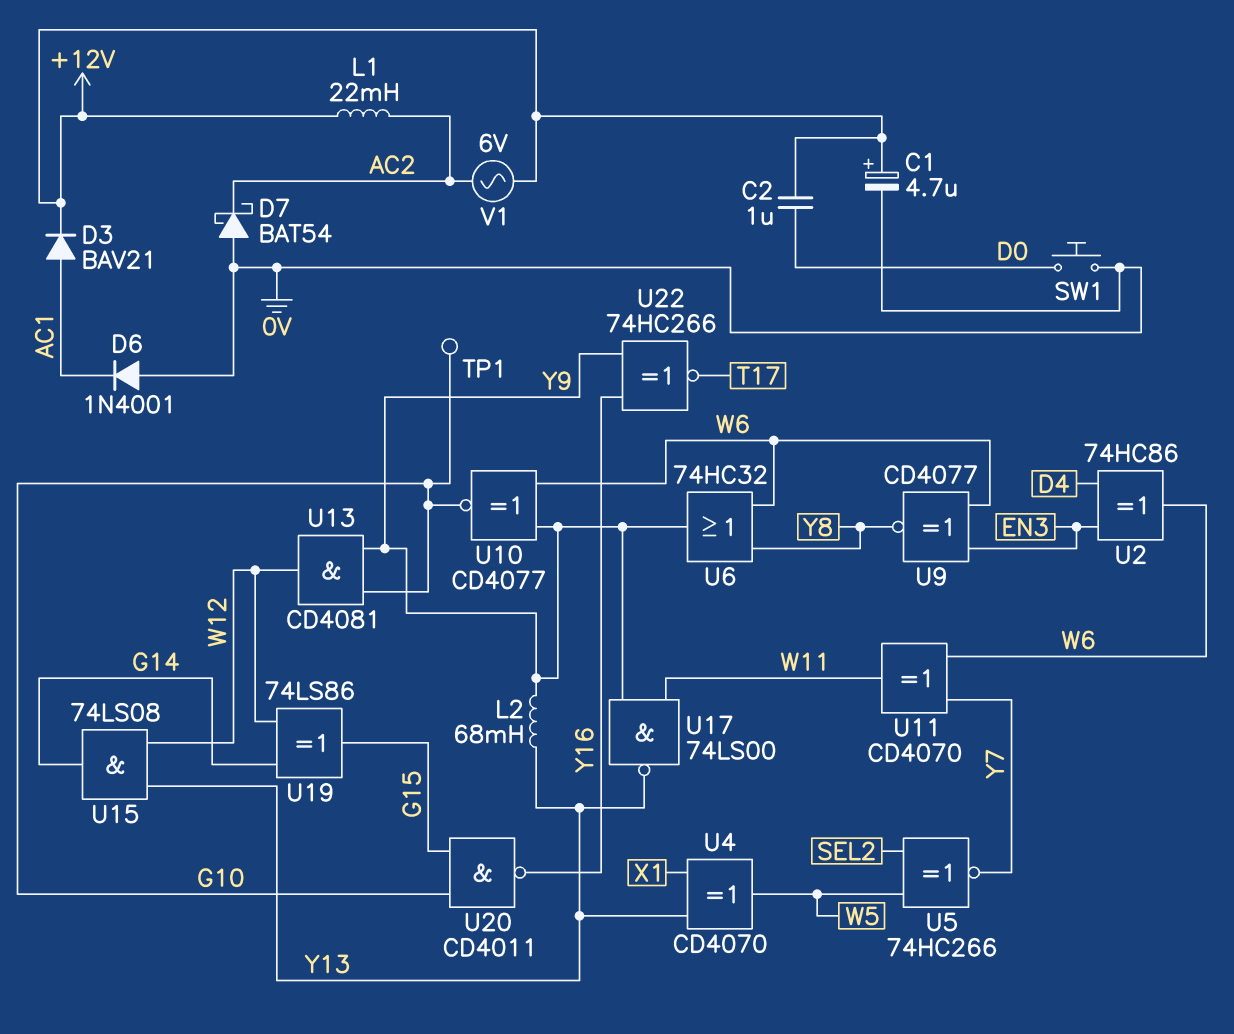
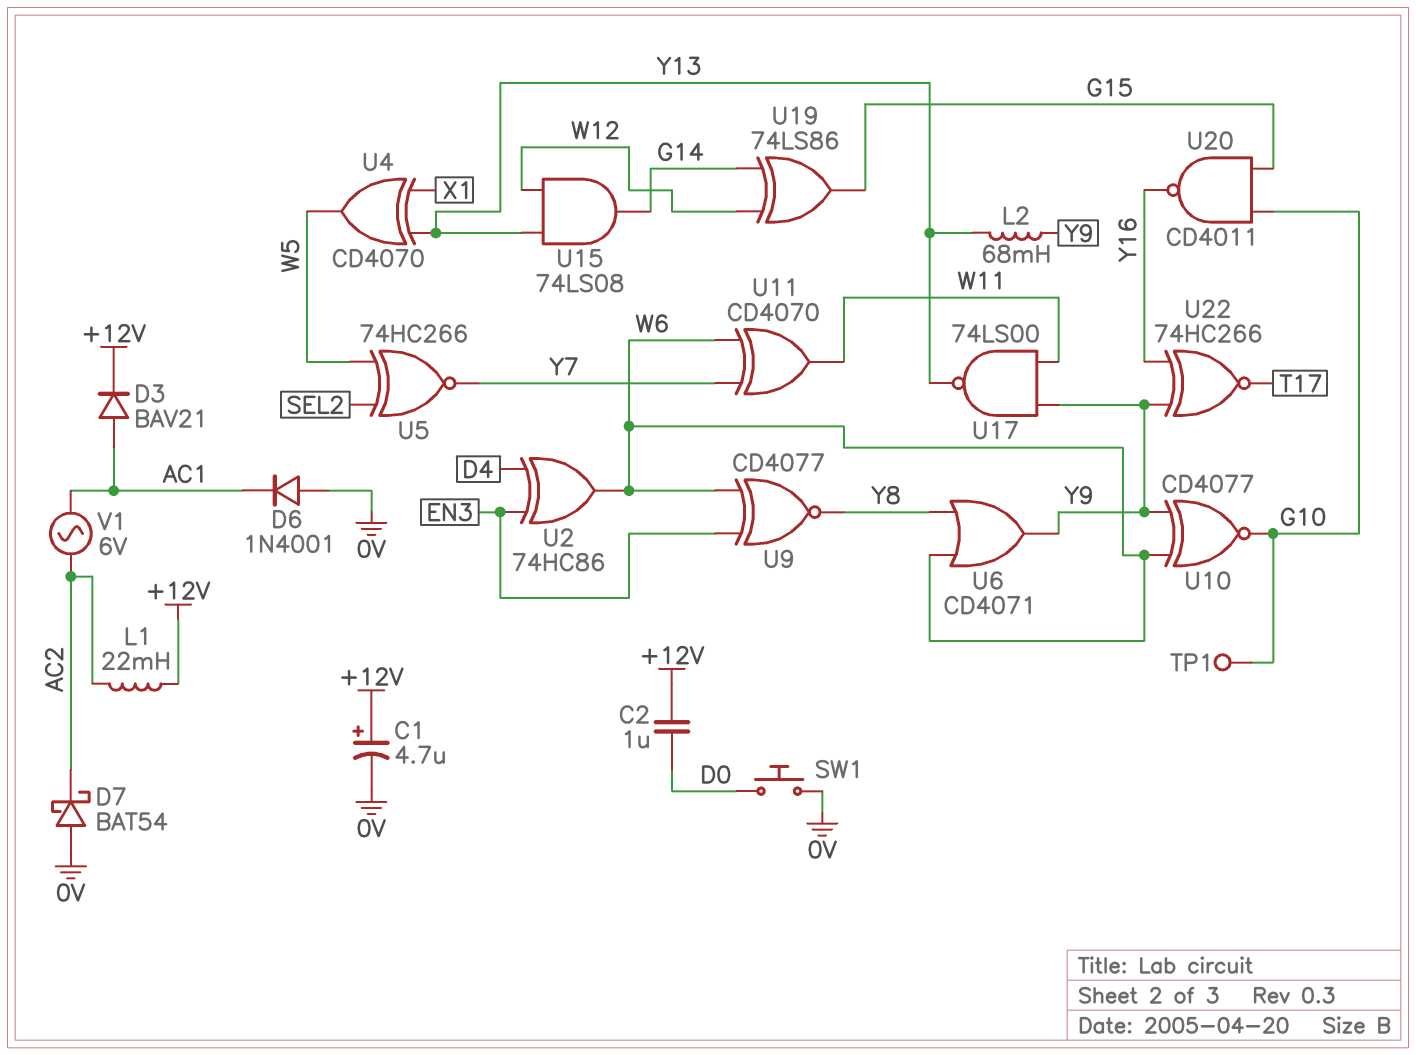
U6: OR 74HC32 (in W6, in Y8, out Y9) -> OR CD4071 (in W6, in Y8, out Y9)
U13: AND CD4081 (in G10, in Y9, out W12) -> none
V1: AC 6V (+12V, AC2) -> AC 6V (AC1, AC2)

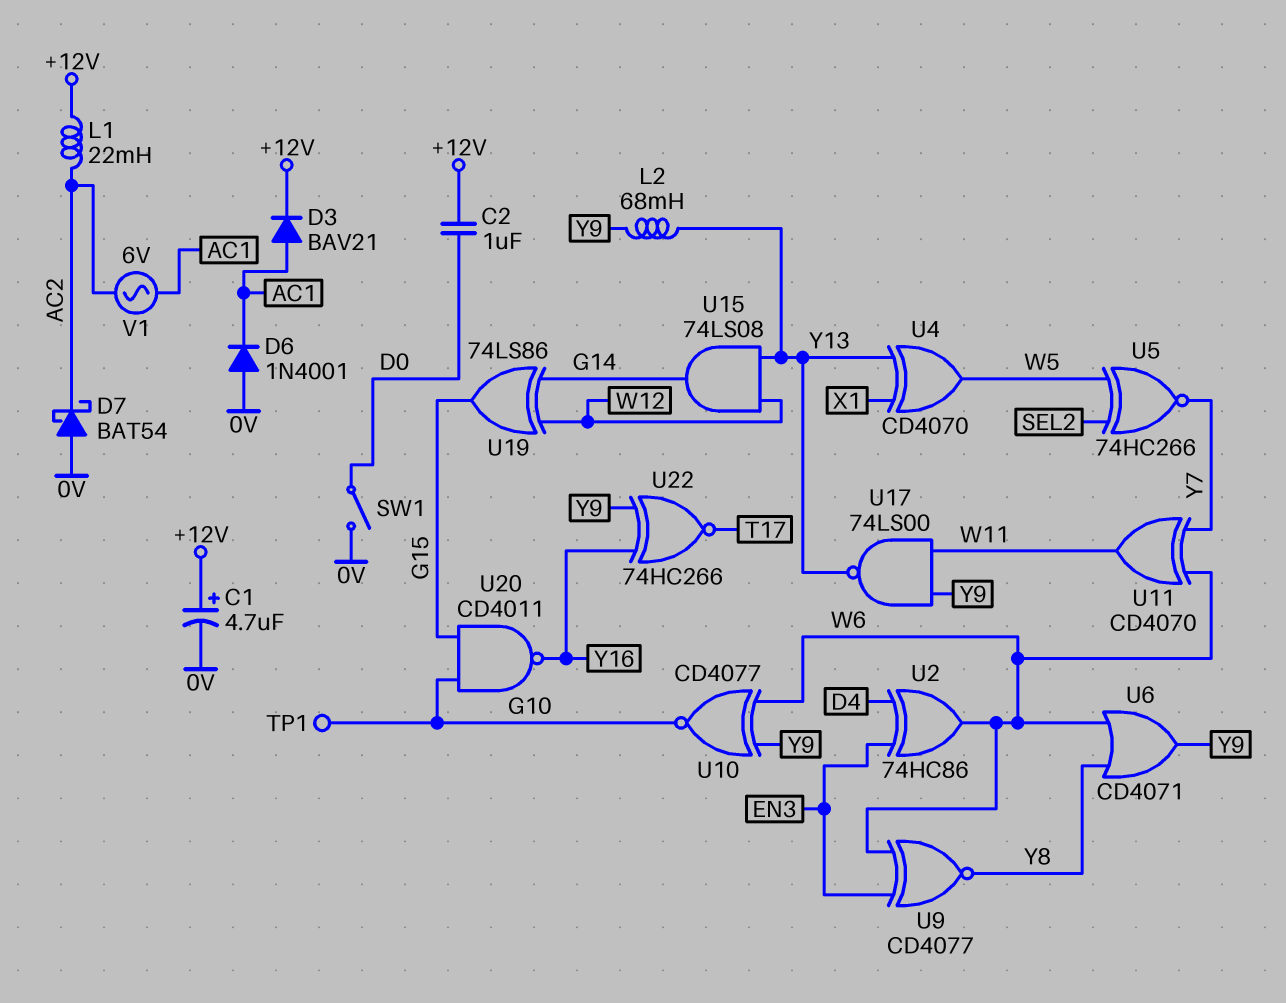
SW1: button (0V, D0) -> switch (0V, D0)

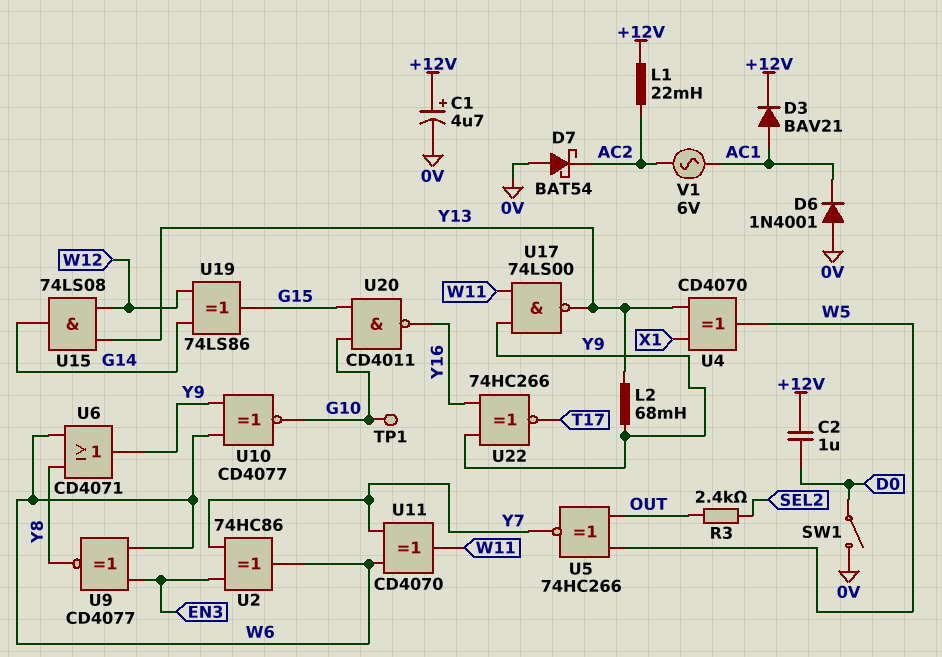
R3: none -> 2.4k (OUT, SEL2)
U2: XOR 74HC86 (in D4, in EN3, out W6) -> XOR 74HC86 (in EN3, in Y7, out W6)
U5: XNOR 74HC266 (in SEL2, in W5, out Y7) -> XNOR 74HC266 (in OUT, in W5, out Y7)

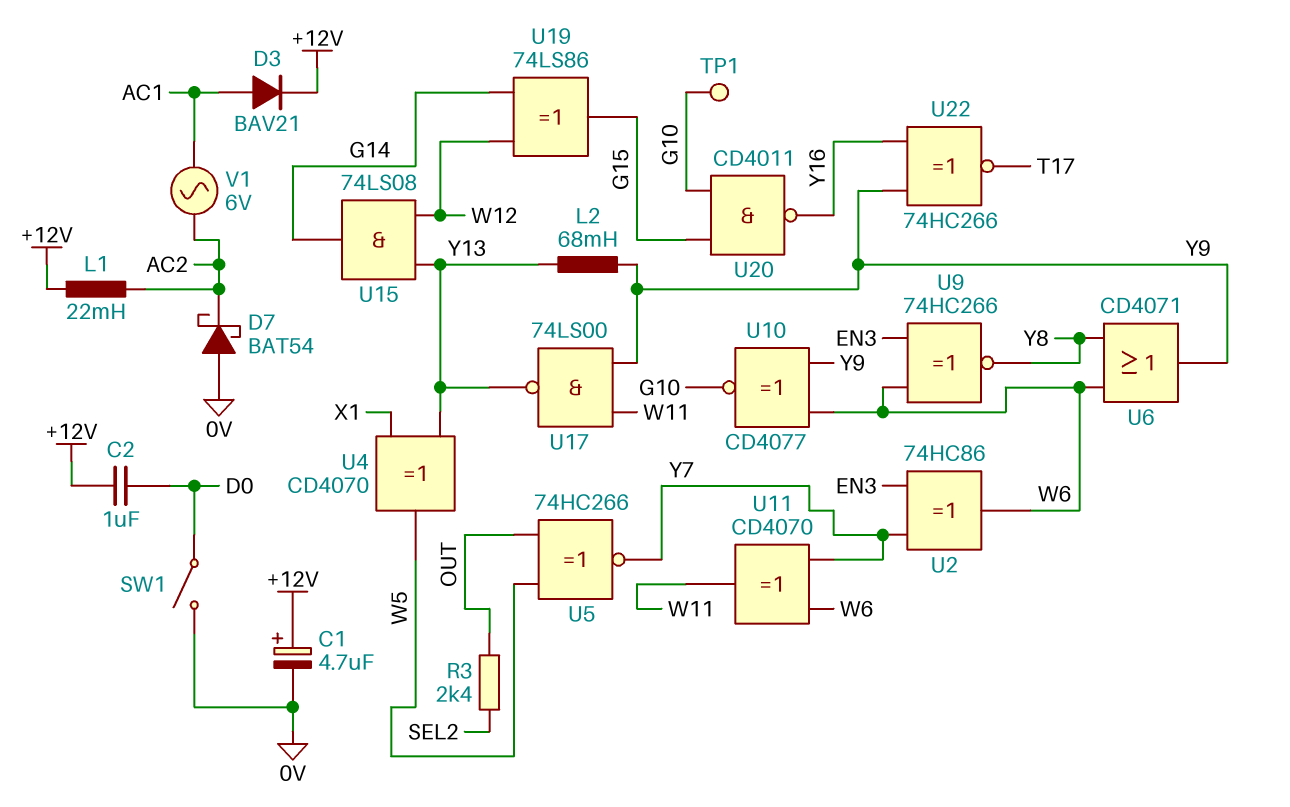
D6: diode 1N4001 (A 0V, K AC1) -> none
U9: XNOR CD4077 (in EN3, in W6, out Y8) -> XNOR 74HC266 (in EN3, in W6, out Y8)

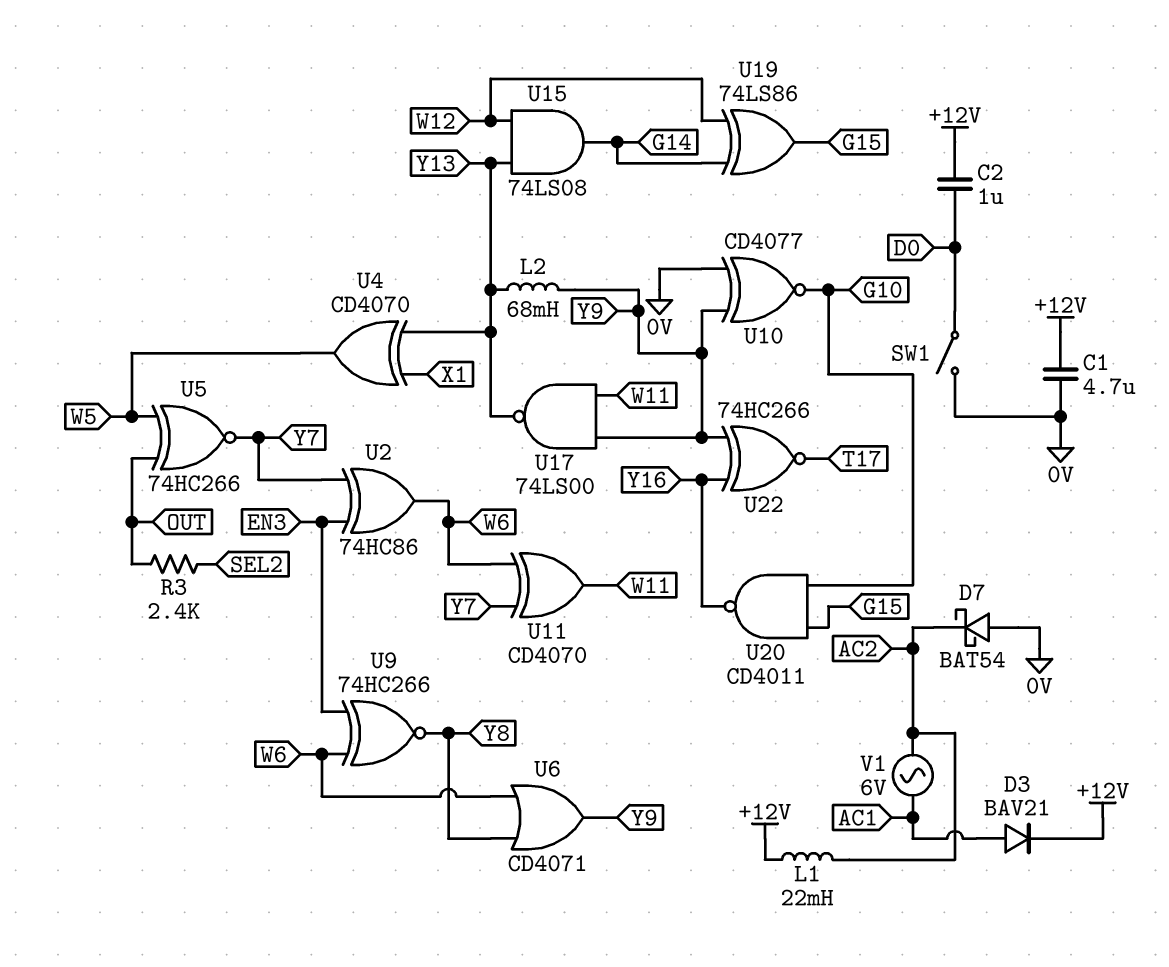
C1: 4.7uF (plus +12V, minus 0V) -> 4.7uF (+12V, 0V)
TP1: test point (G10) -> none
U10: XNOR CD4077 (in W6, in Y9, out G10) -> XNOR CD4077 (in 0V, in Y9, out G10)

